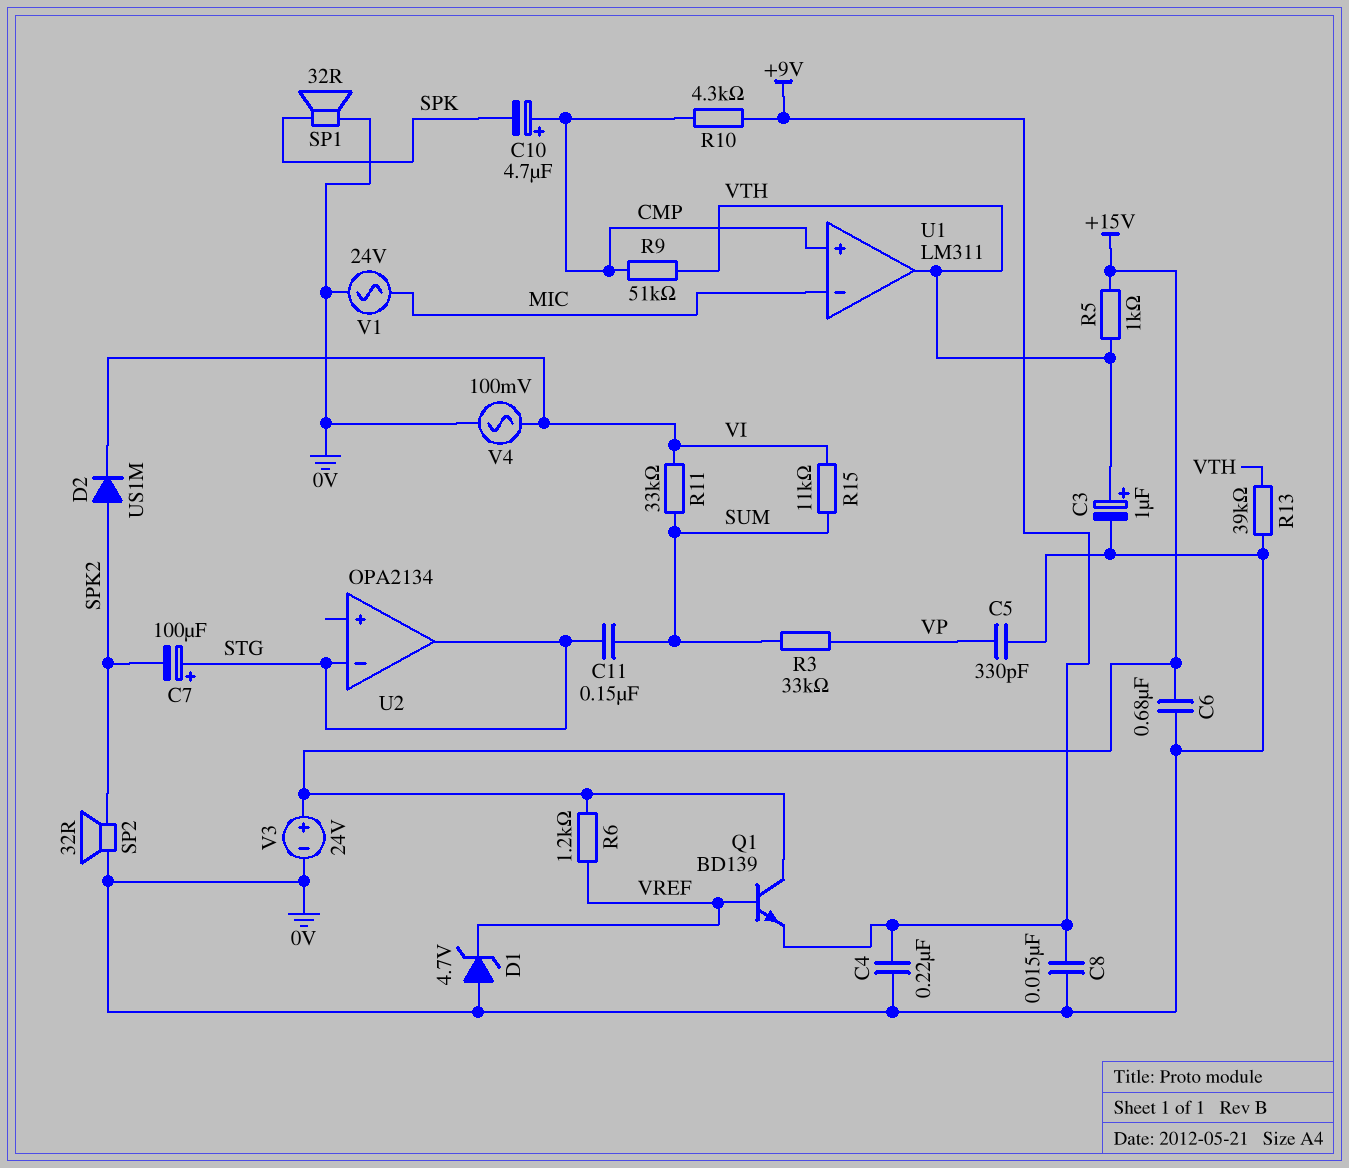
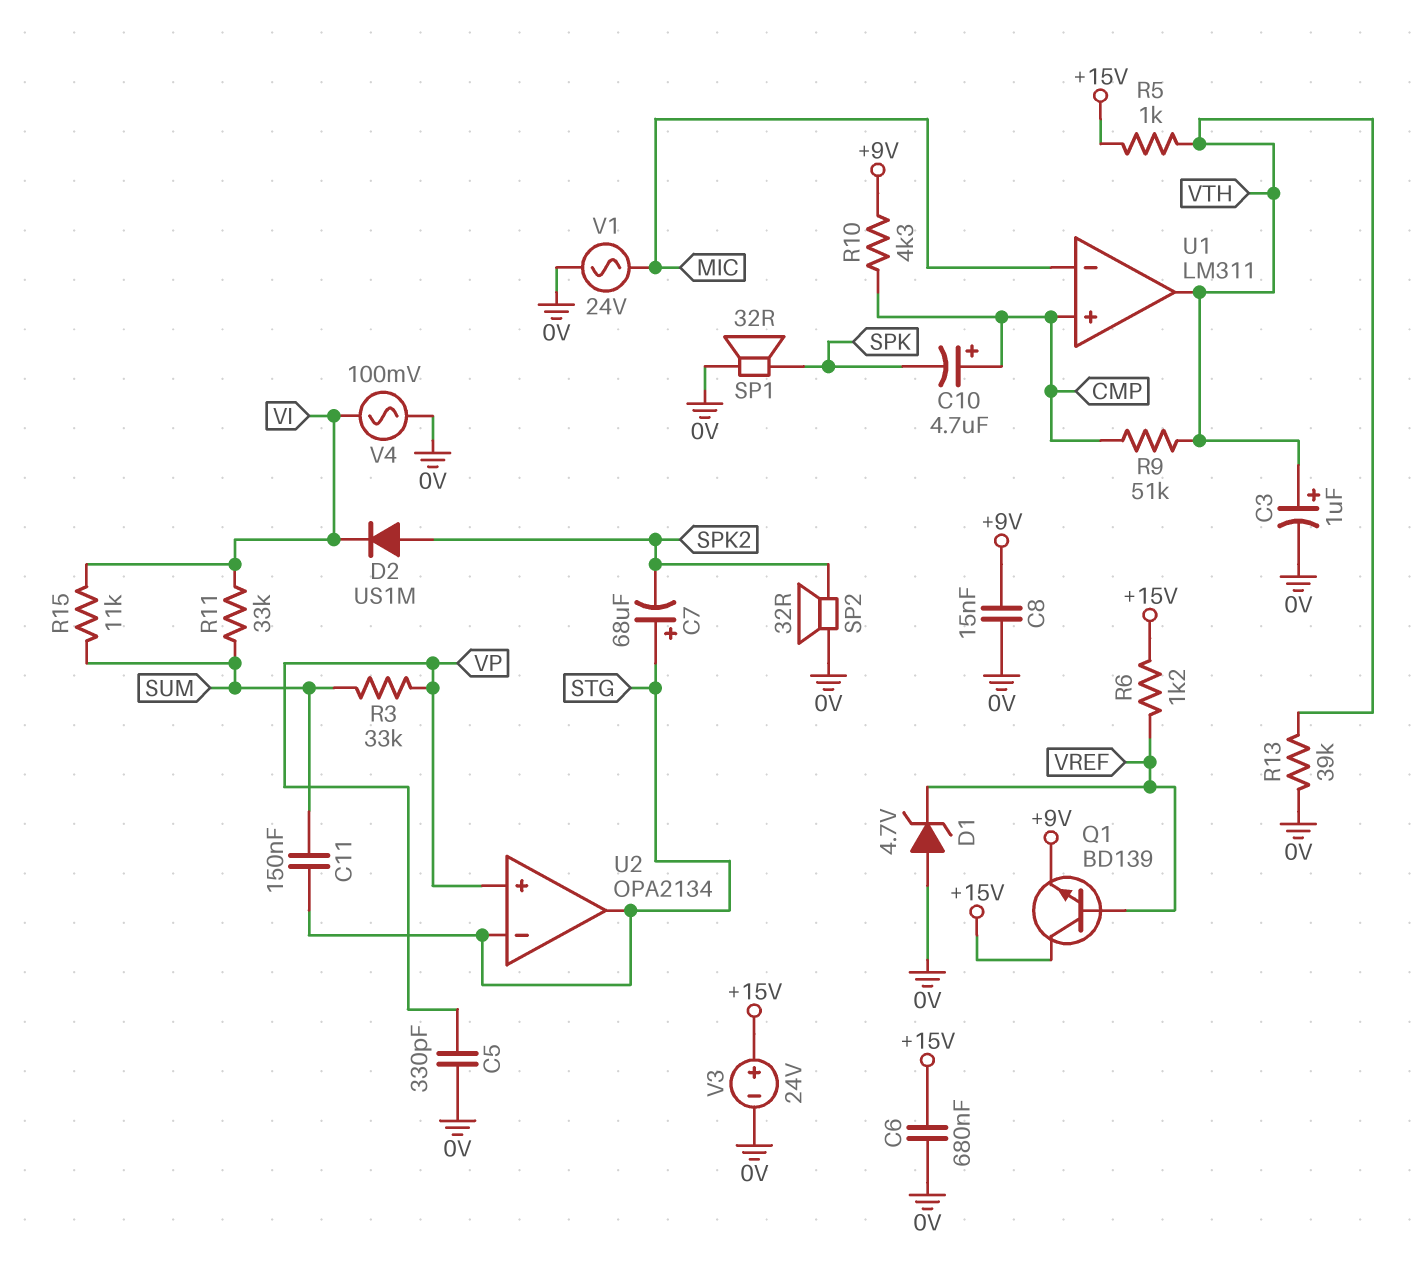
C4: 220nF (+9V, 0V) -> none
C7: 100uF (plus STG, minus SPK2) -> 68uF (plus STG, minus SPK2)
U2 pin in+: none -> VP

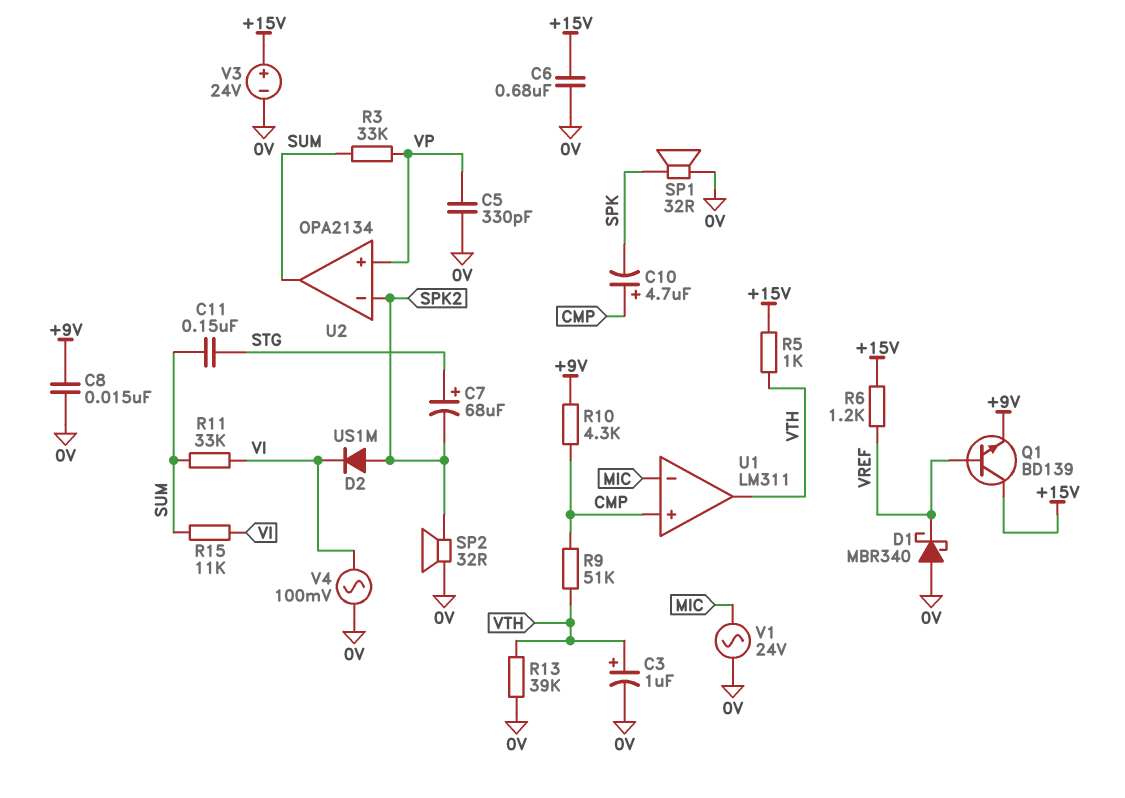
D1: zener 4.7V (A 0V, K VREF) -> schottky MBR340 (A 0V, K VREF)
U2 pin in-: STG -> SPK2
U2 pin out: STG -> SUM

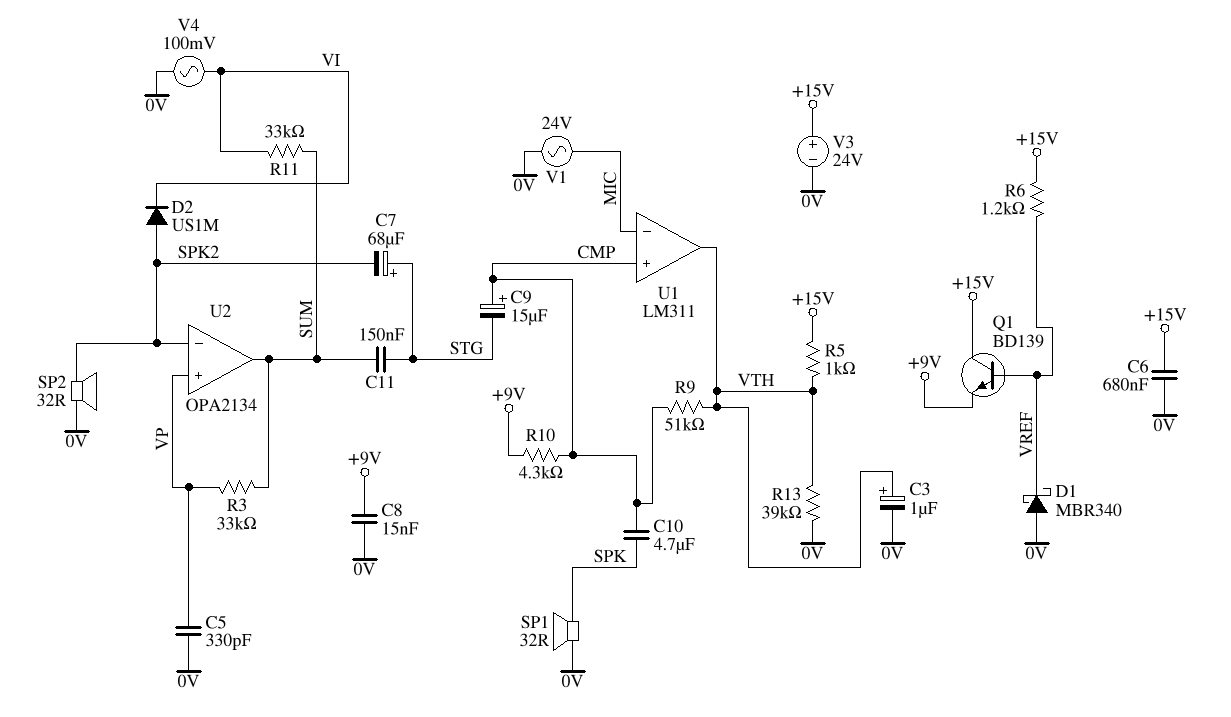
C9: none -> 15uF (plus CMP, minus STG)
C10: 4.7uF (plus CMP, minus SPK) -> 4.7uF (CMP, SPK)
R15: 11k (SUM, VI) -> none

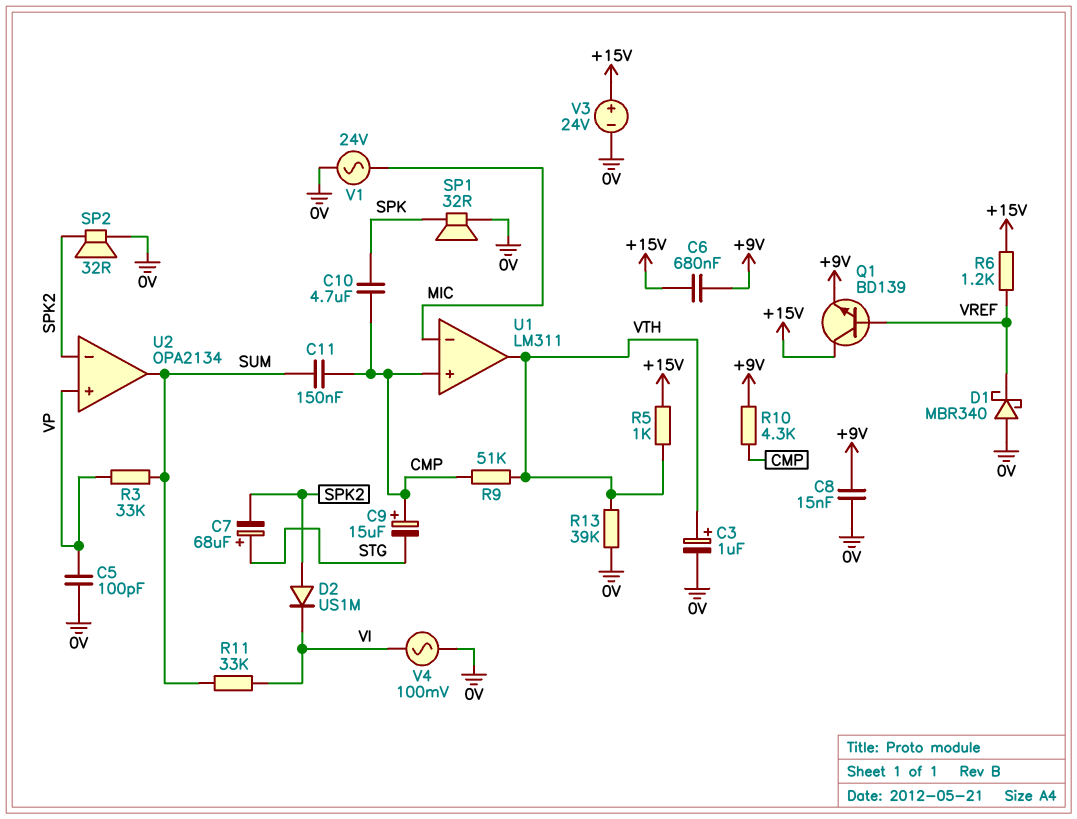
C5: 330pF (0V, VP) -> 100pF (0V, VP)
C6: 680nF (+15V, 0V) -> 680nF (+9V, +15V)
C11: 150nF (STG, SUM) -> 150nF (CMP, SUM)

